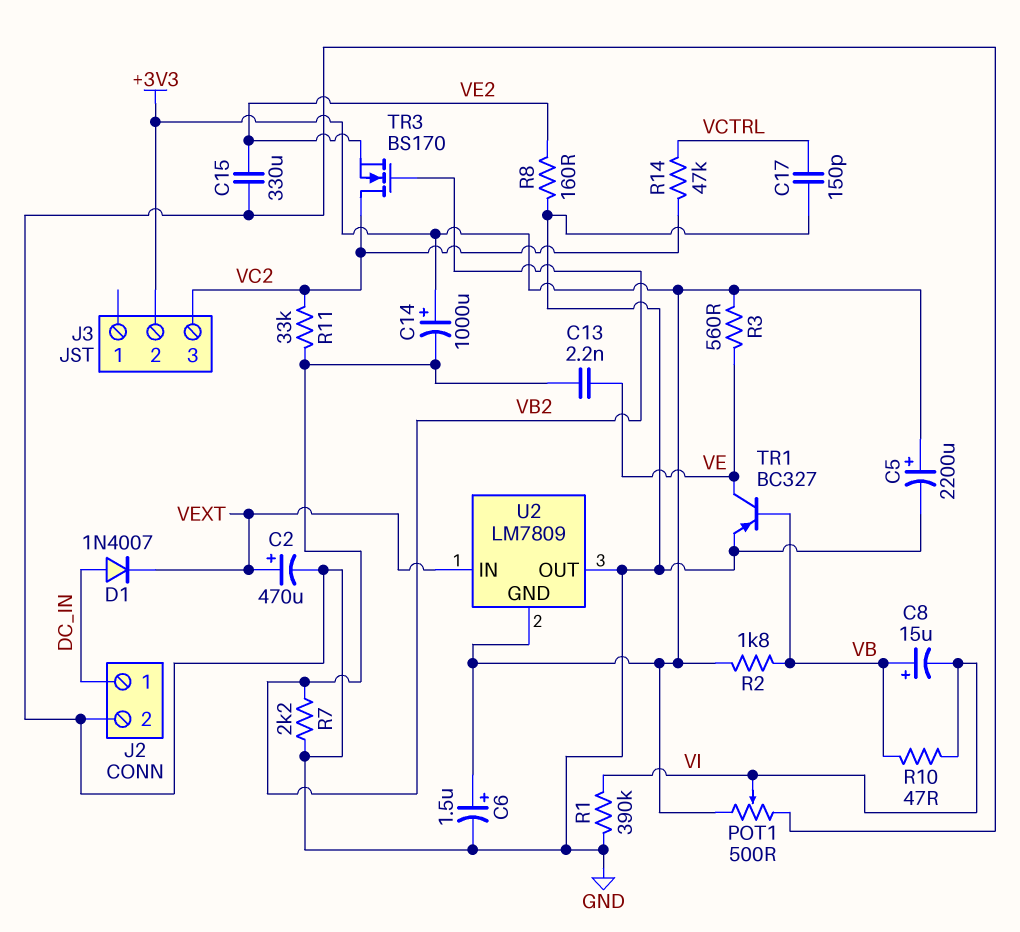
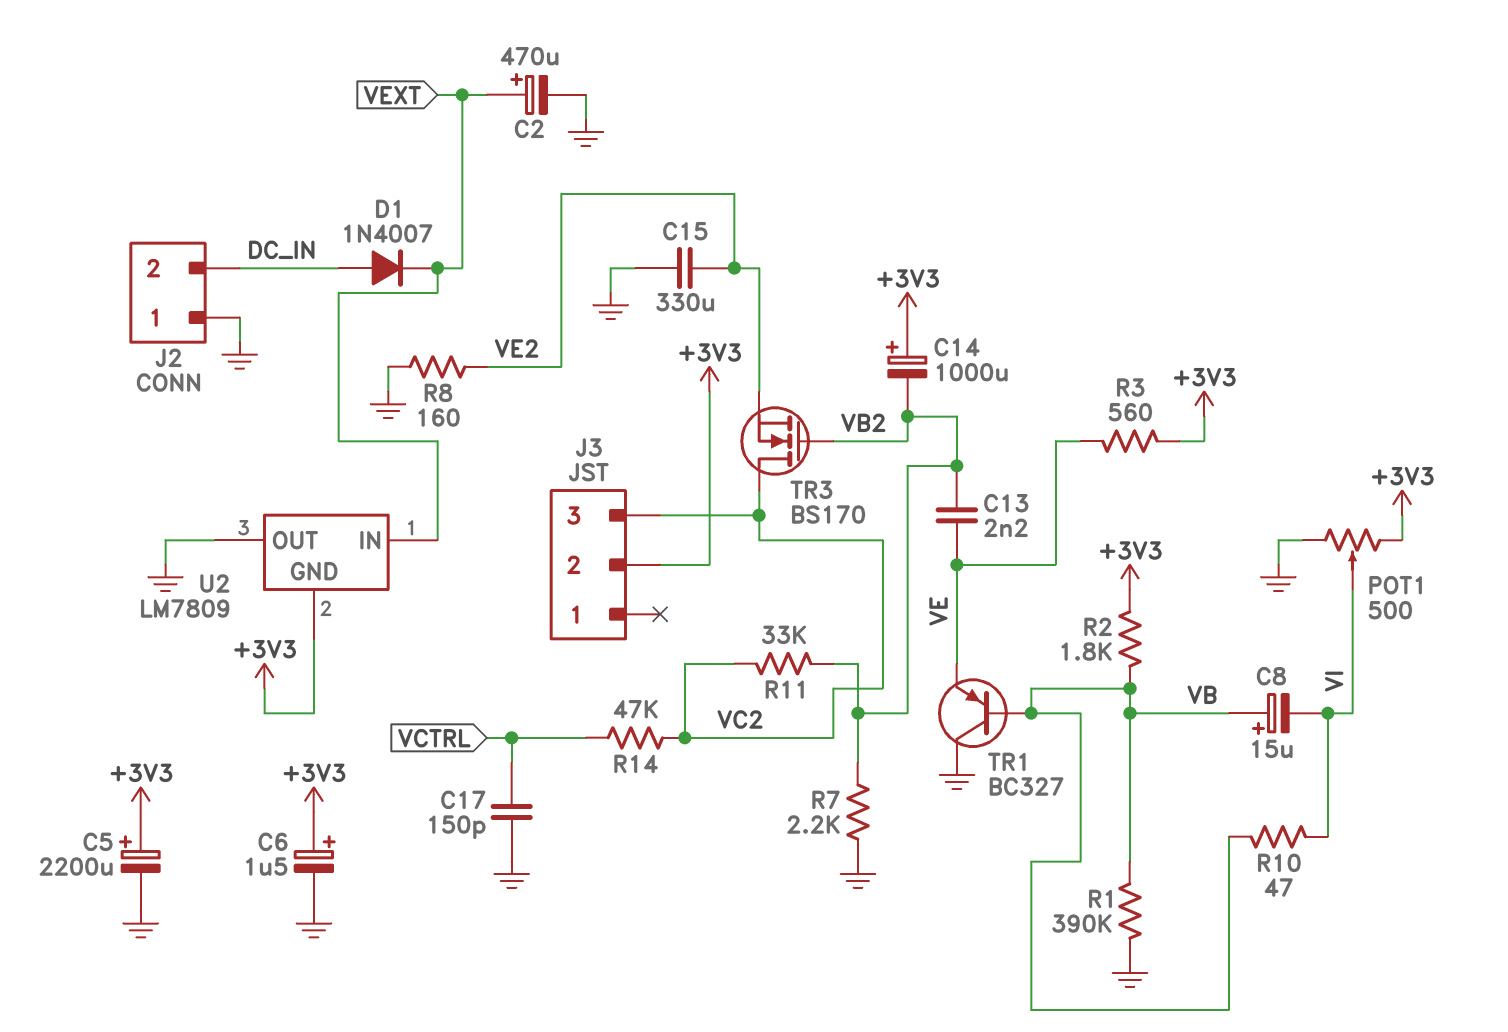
J2 pin 1: DC_IN -> GND
J2 pin 2: GND -> DC_IN
R1: 390k (GND, VI) -> 390k (GND, VB)
TR1: PNP BC327 (B VB, C VE, E GND) -> PNP BC327 (B VB, C GND, E VE)

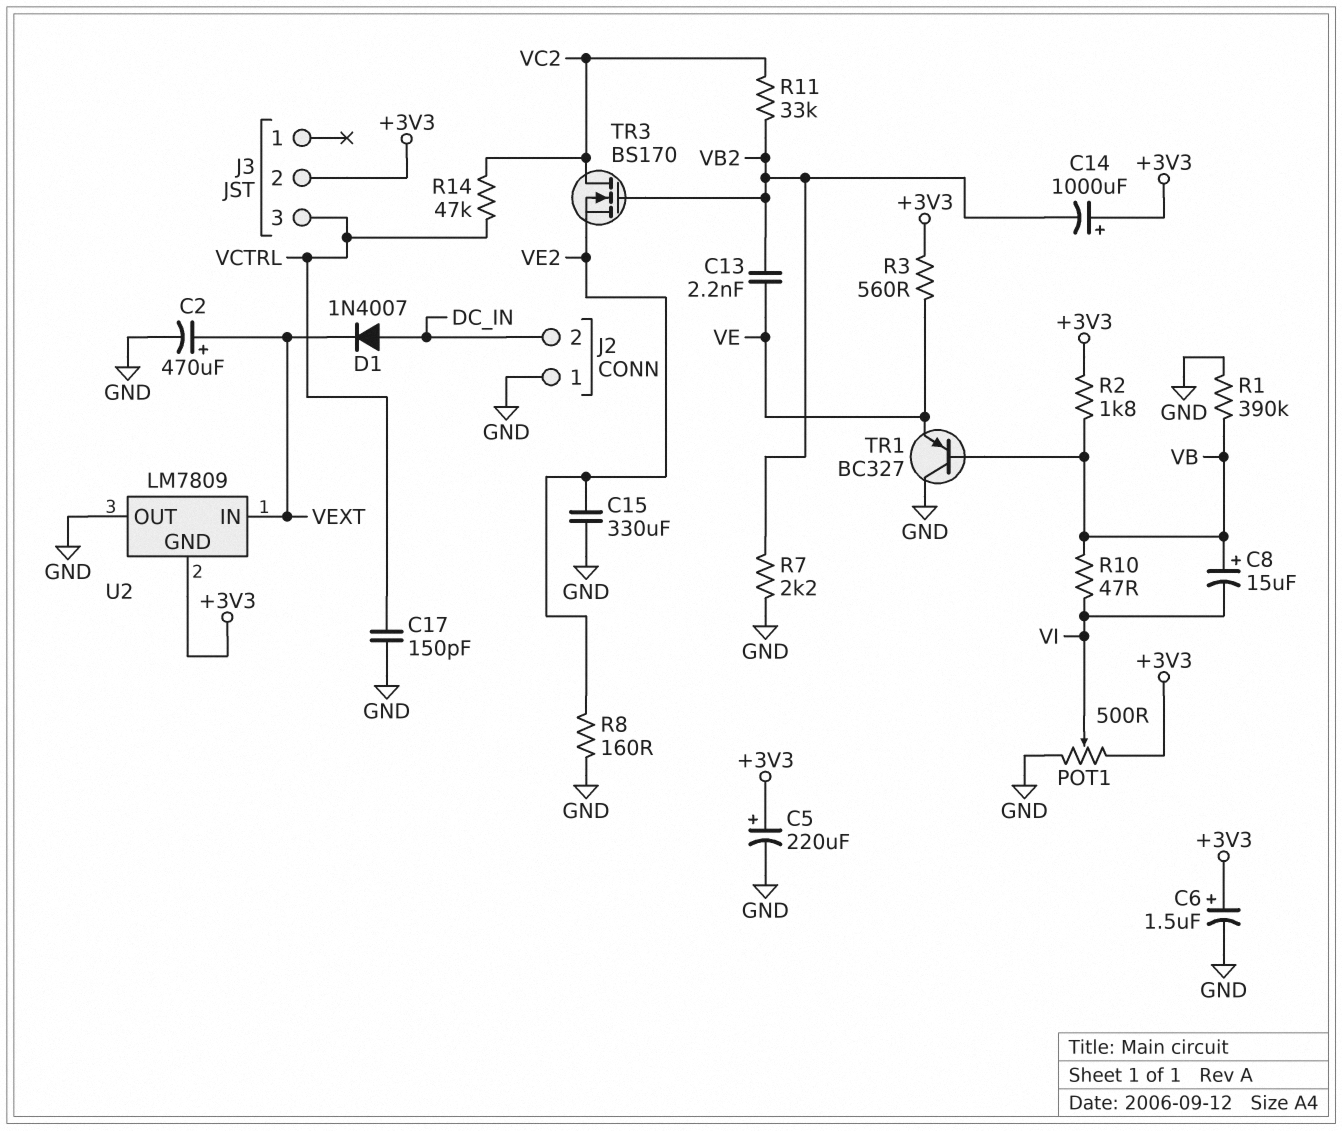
C5: 2200uF (plus +3V3, minus GND) -> 220uF (plus +3V3, minus GND)
J3 pin 3: VC2 -> VCTRL

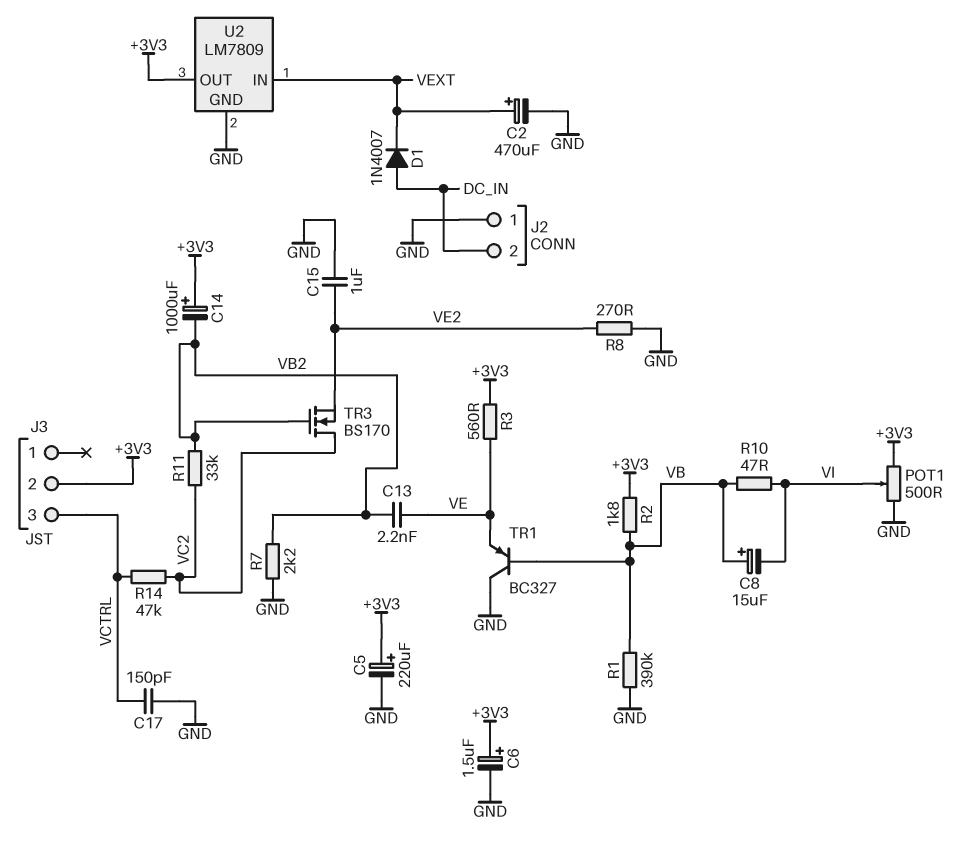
C15: 330uF (GND, VE2) -> 1uF (GND, VE2)
R8: 160 (GND, VE2) -> 270 (GND, VE2)
U2 pin GND: +3V3 -> GND
U2 pin OUT: GND -> +3V3

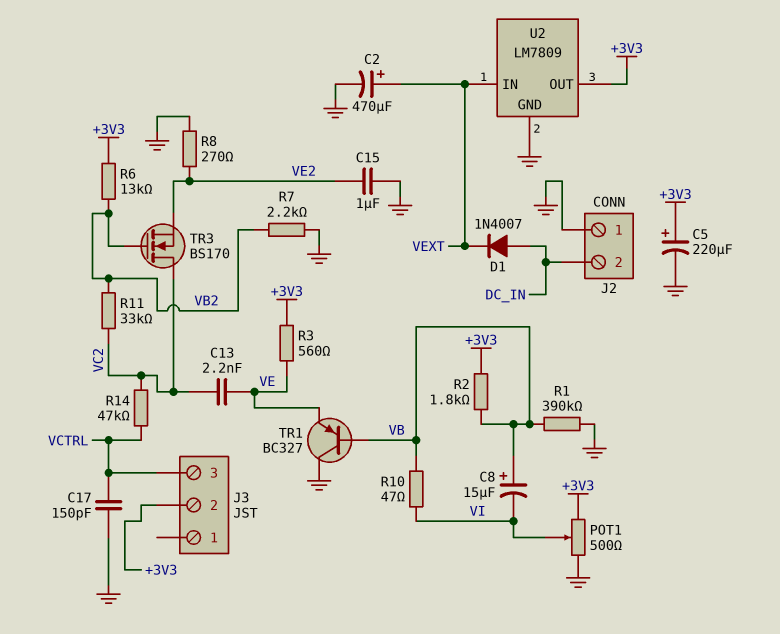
C6: 1.5uF (plus +3V3, minus GND) -> none
C13: 2.2nF (VB2, VE) -> 2.2nF (VC2, VE)
C14: 1000uF (plus +3V3, minus VB2) -> none
R6: none -> 13k (+3V3, VB2)

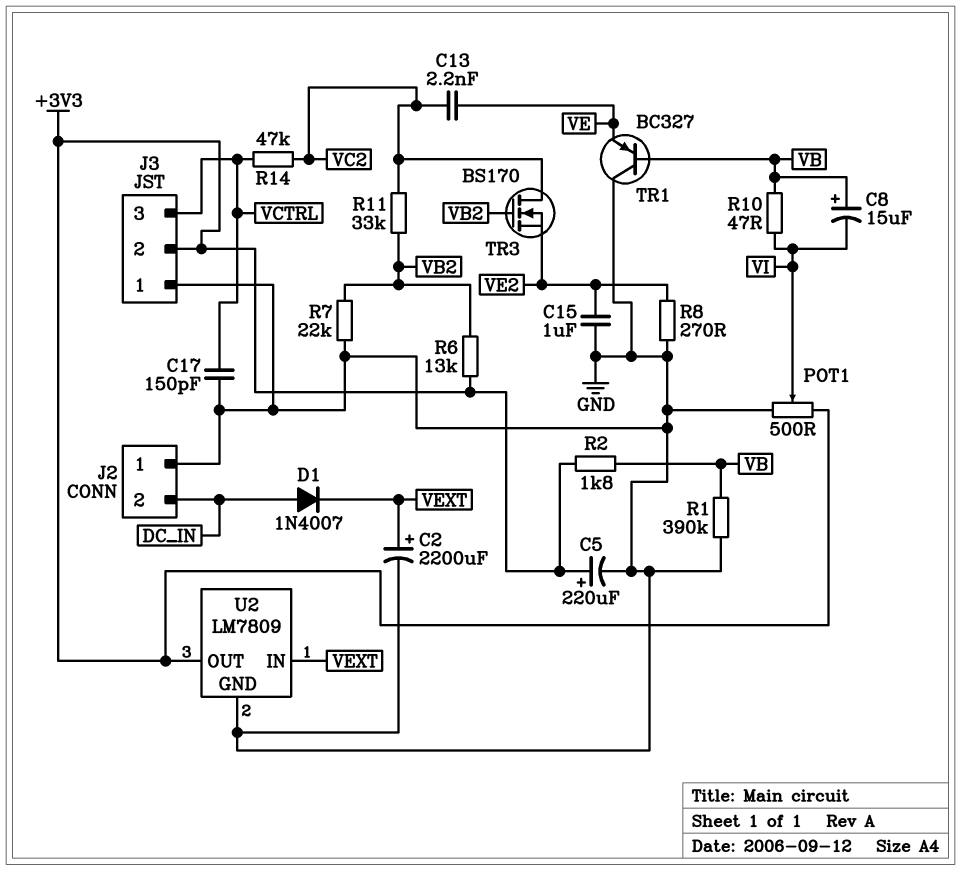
C2: 470uF (plus VEXT, minus GND) -> 2200uF (plus VEXT, minus GND)
J3 pin 1: none -> GND
R3: 560 (+3V3, VE) -> none
R7: 2.2k (GND, VB2) -> 22k (GND, VB2)

